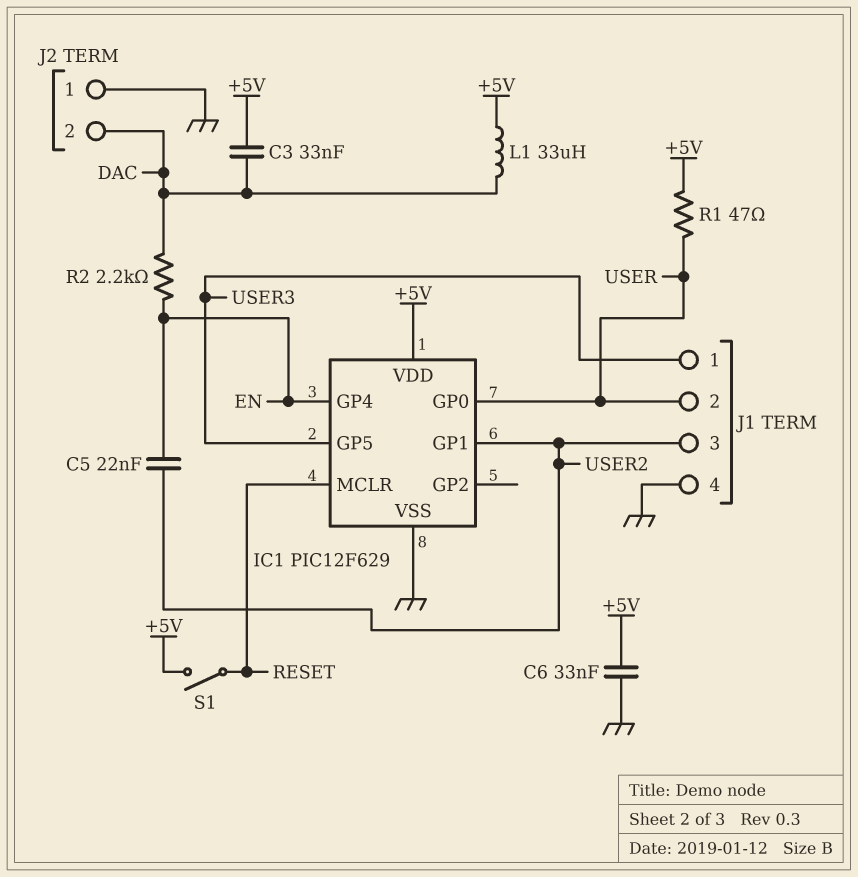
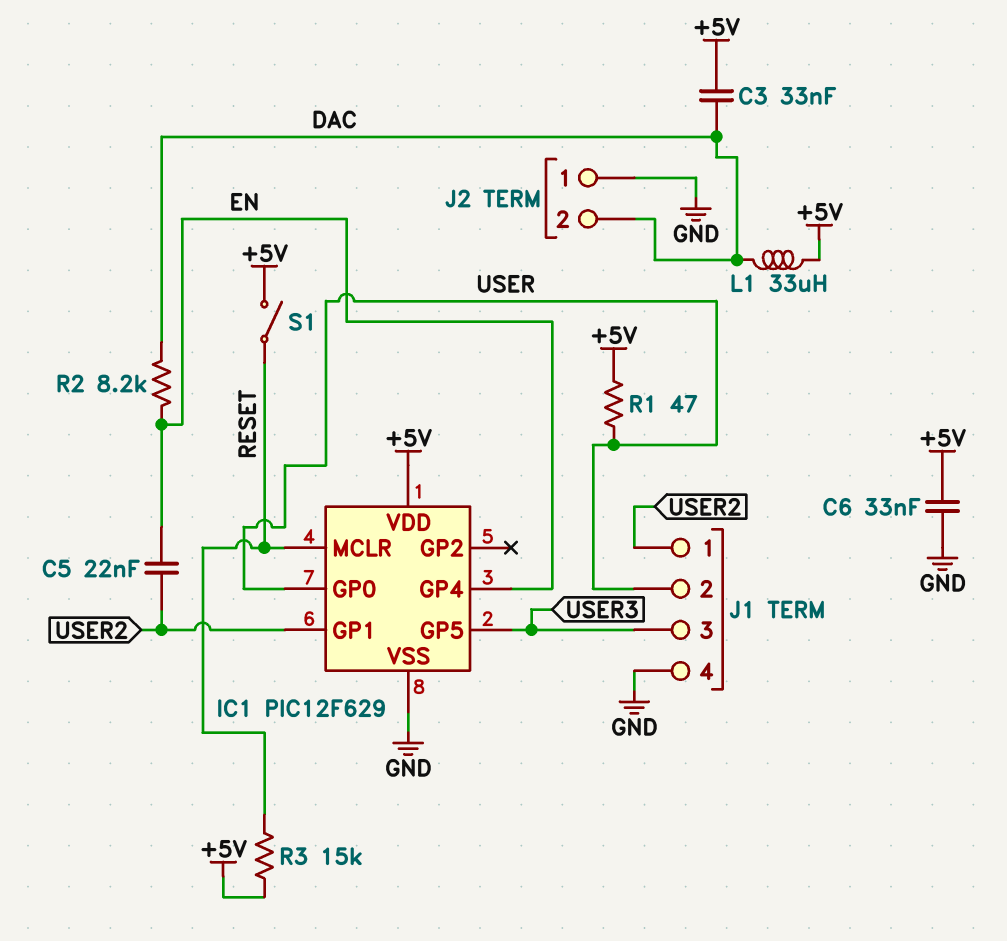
J1 pin 1: USER3 -> USER2
J1 pin 3: USER2 -> USER3
R2: 2.2k (DAC, EN) -> 8.2k (DAC, EN)
R3: none -> 15k (+5V, RESET)

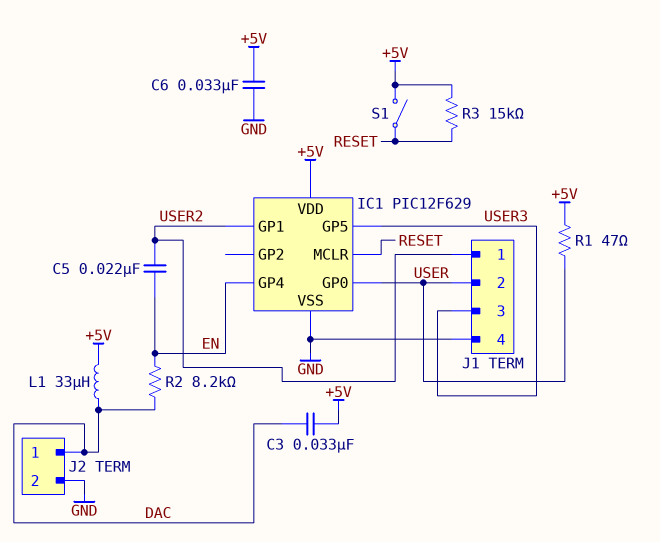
J2 pin 1: GND -> DAC
J2 pin 2: DAC -> GND

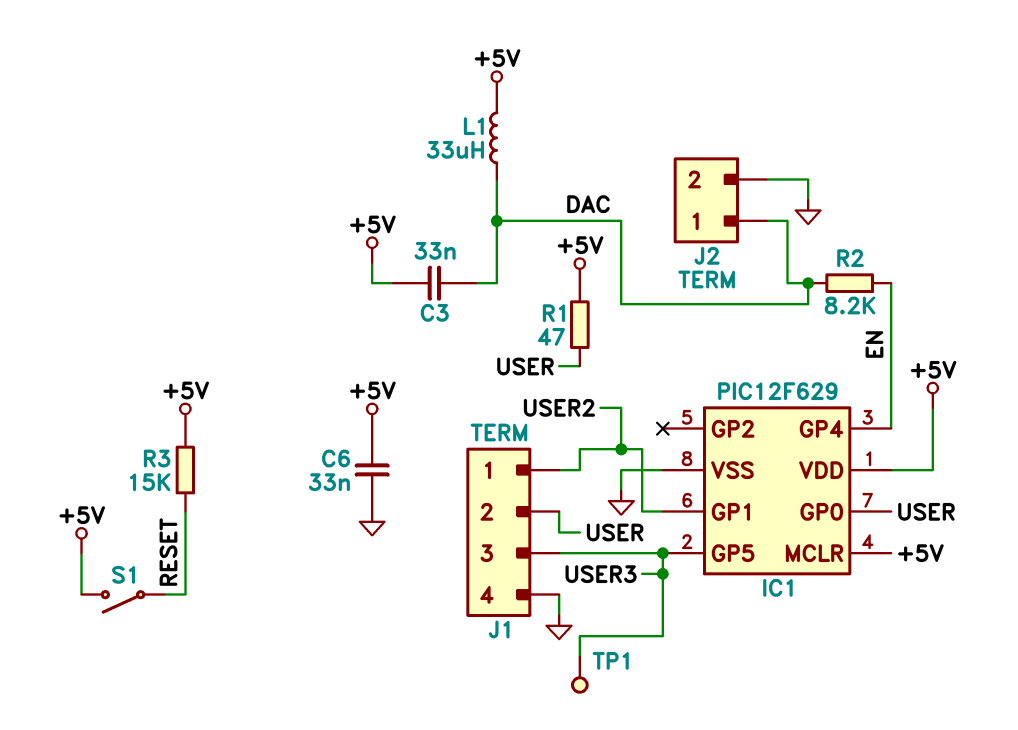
C5: 22nF (EN, USER2) -> none
IC1 pin MCLR: RESET -> +5V
TP1: none -> test point (USER3)

